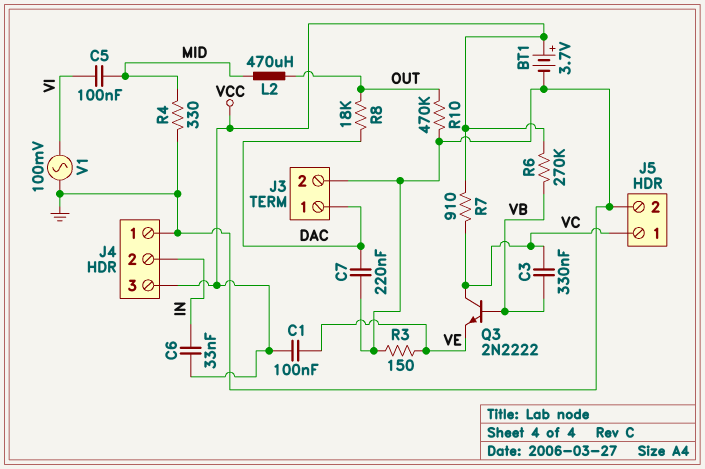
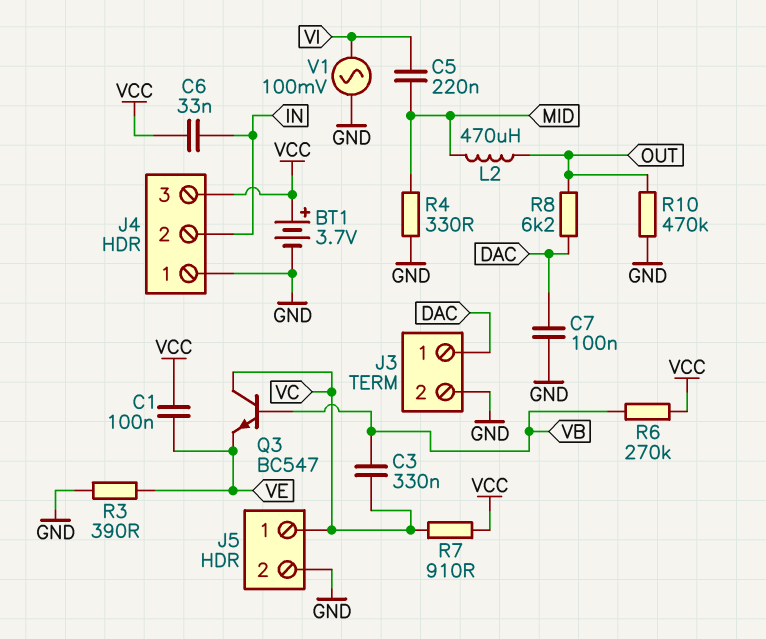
C5: 100nF (MID, VI) -> 220nF (MID, VI)
C7: 220nF (DAC, GND) -> 100nF (DAC, GND)
Q3: NPN 2N2222 (B VB, C VC, E VE) -> NPN BC547 (B VB, C VC, E VE)
R3: 150 (GND, VE) -> 390 (GND, VE)
R8: 18k (DAC, OUT) -> 6.2k (DAC, OUT)

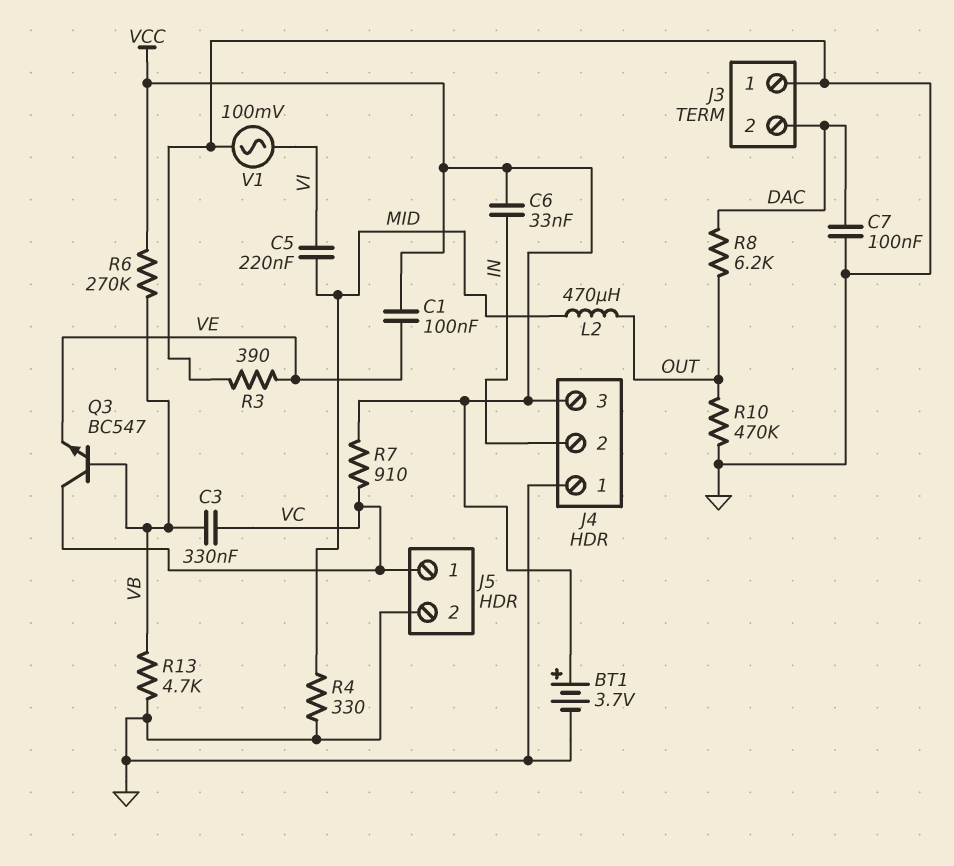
J3 pin 1: DAC -> GND
J3 pin 2: GND -> DAC
R13: none -> 4.7k (GND, VB)

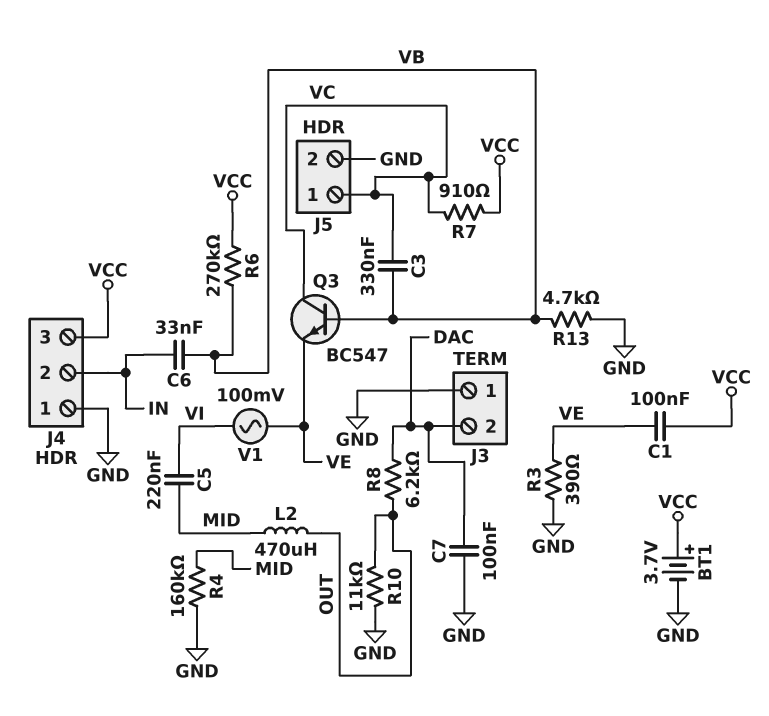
C6: 33nF (IN, VCC) -> 33nF (IN, VB)
R4: 330 (GND, MID) -> 160k (GND, MID)
R10: 470k (GND, OUT) -> 11k (GND, OUT)
V1: AC 100mV (GND, VI) -> AC 100mV (VE, VI)

